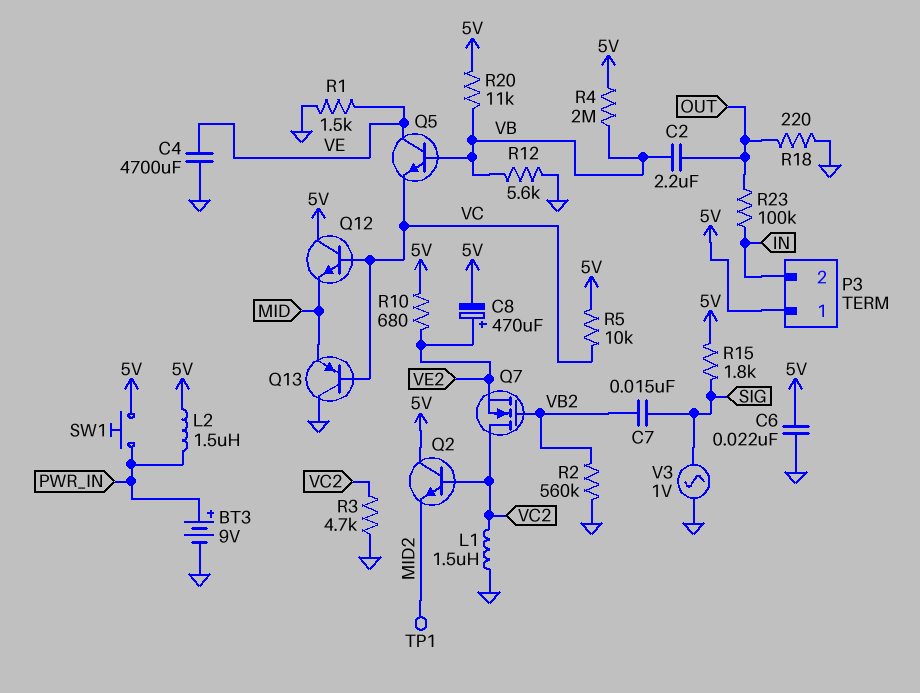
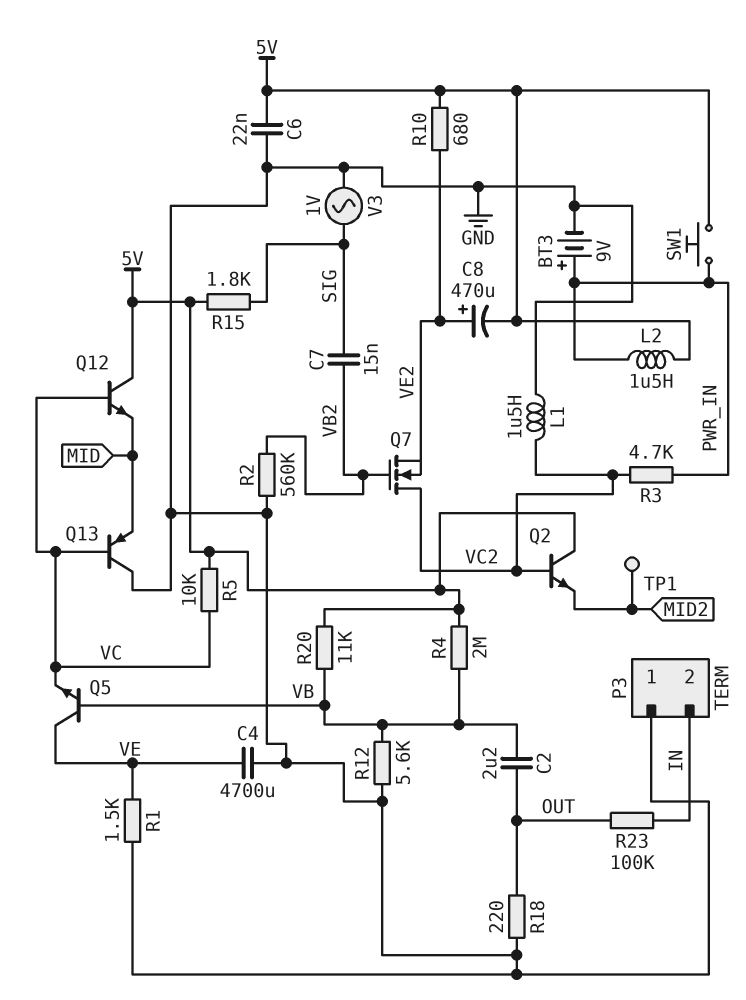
P3 pin 1: 5V -> GND
R3: 4.7k (GND, VC2) -> 4.7k (PWR_IN, VC2)

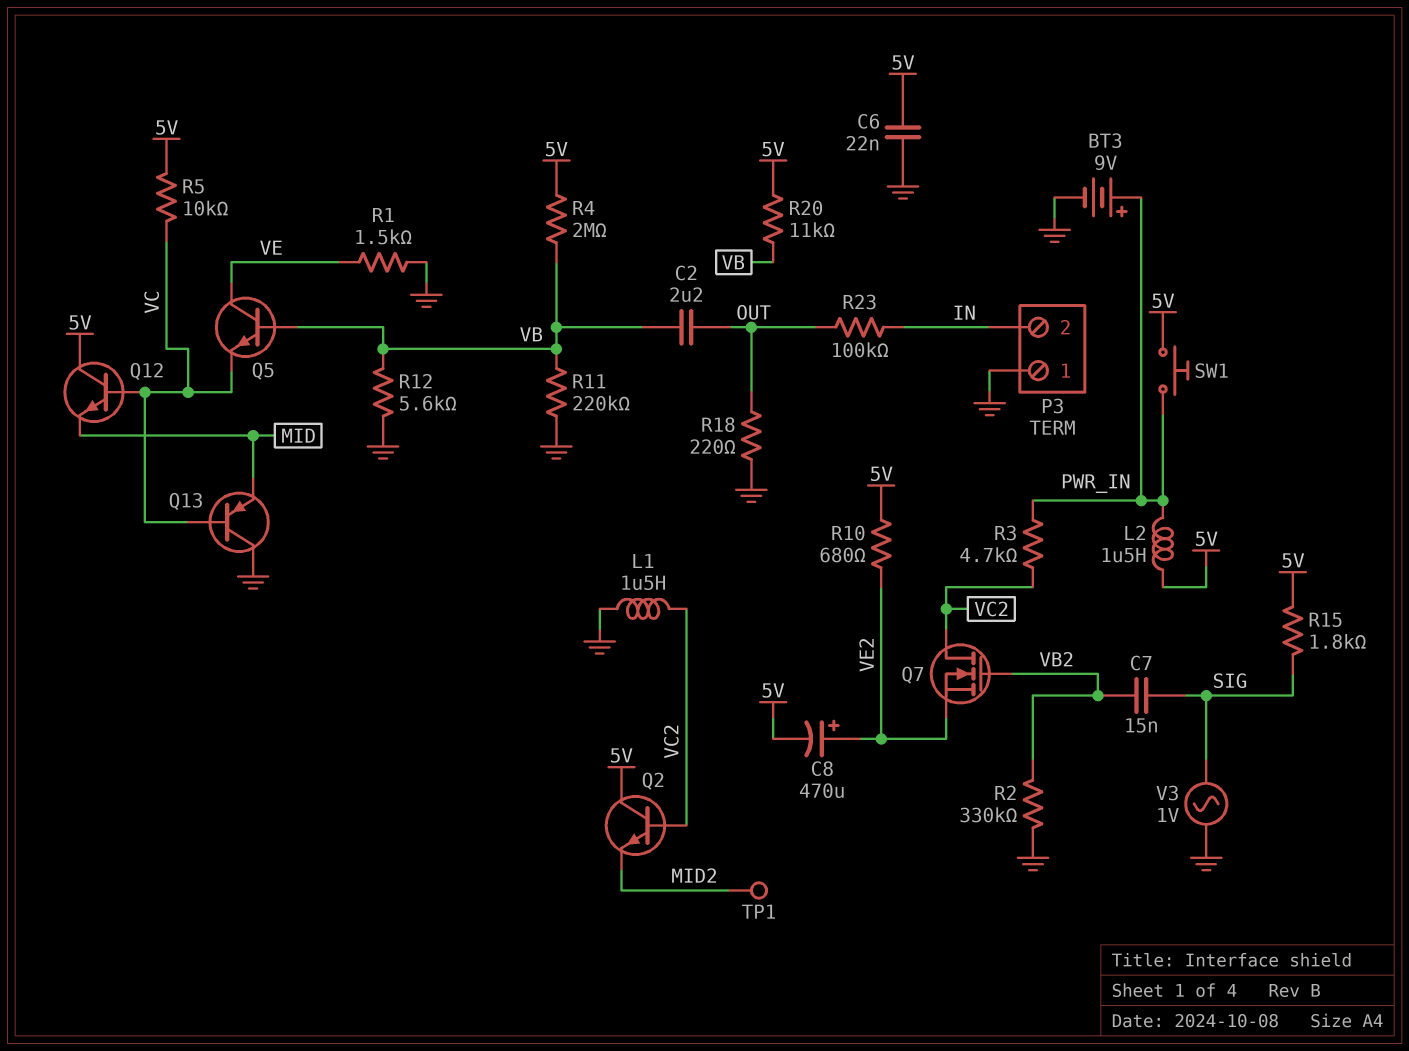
C4: 4700uF (GND, VE) -> none
R2: 560k (GND, VB2) -> 330k (GND, VB2)
R11: none -> 220k (GND, VB)

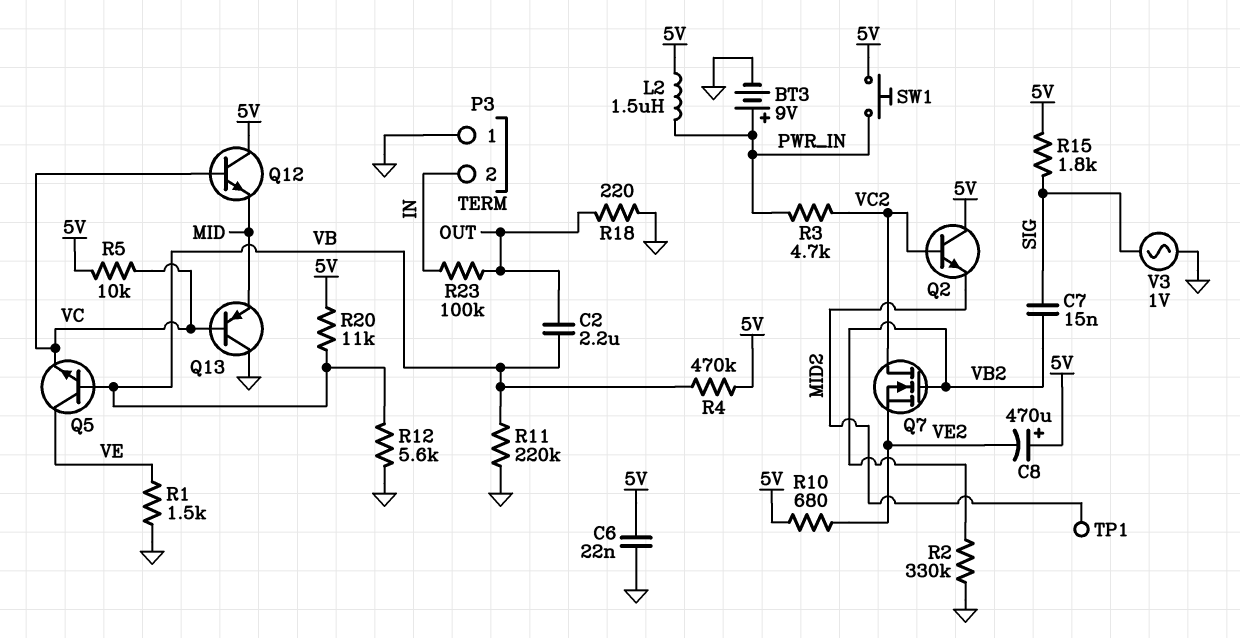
C8: 470uF (plus VE2, minus 5V) -> 470uF (plus 5V, minus VE2)
L1: 1.5uH (GND, VC2) -> none
R4: 2M (5V, VB) -> 470k (5V, VB)

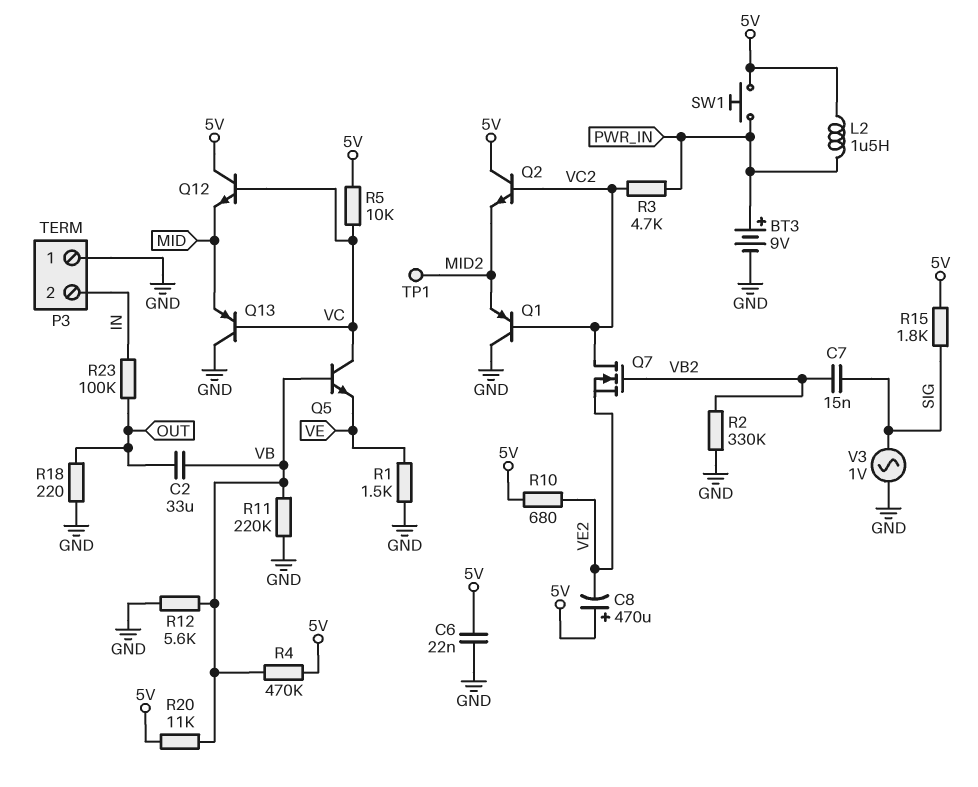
C2: 2.2uF (OUT, VB) -> 33uF (OUT, VB)
Q1: none -> PNP (B VC2, C GND, E MID2)
Q5: NPN (B VB, C VE, E VC) -> NPN (B VB, C VC, E VE)

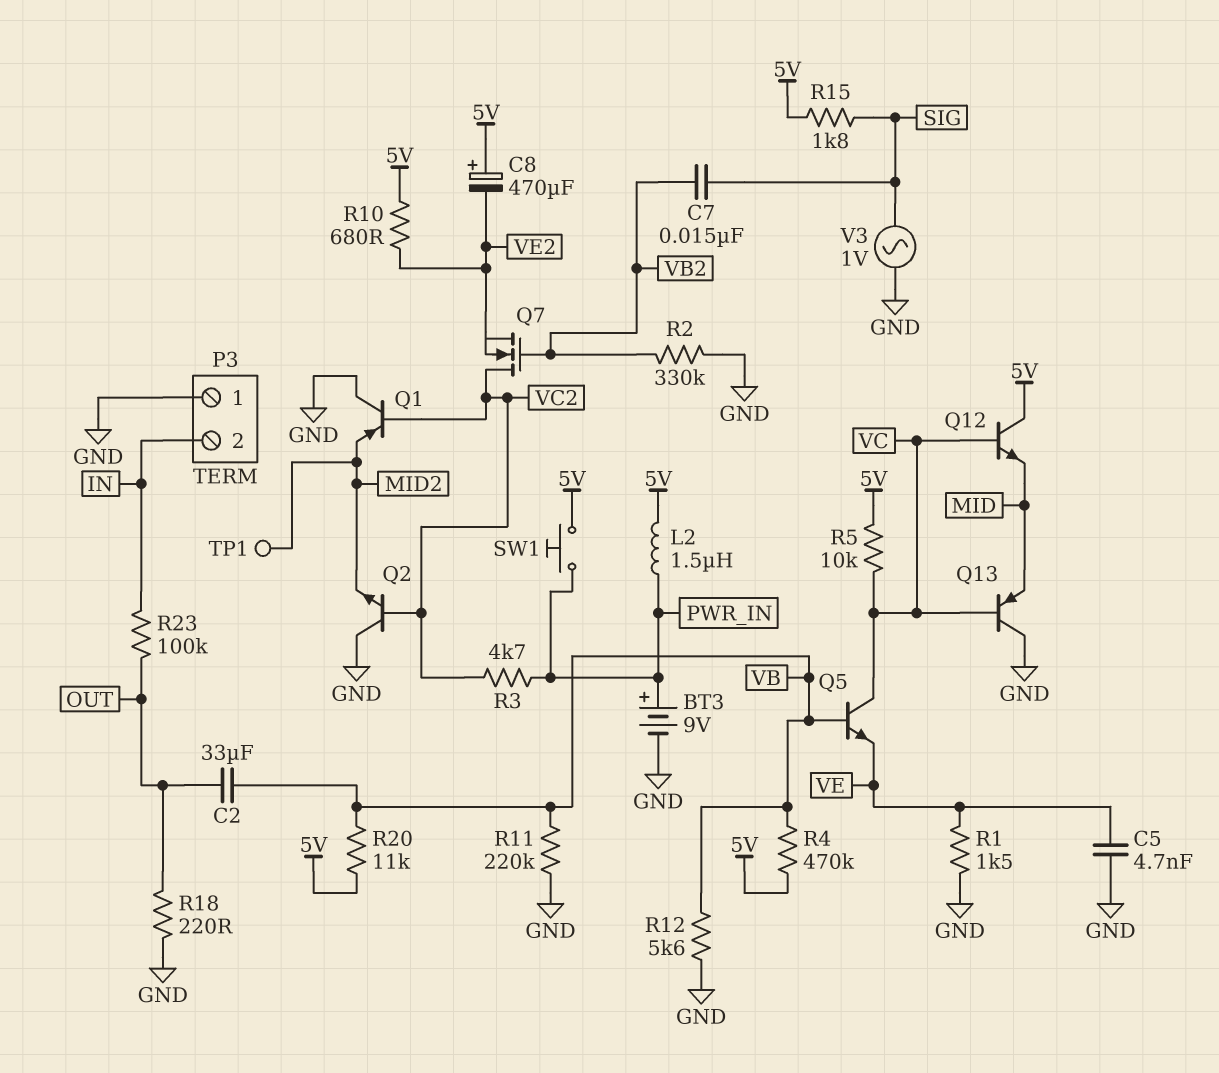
C5: none -> 4.7nF (GND, VE)
C6: 22nF (5V, GND) -> none
Q2: NPN (B VC2, C 5V, E MID2) -> NPN (B VC2, C GND, E MID2)

